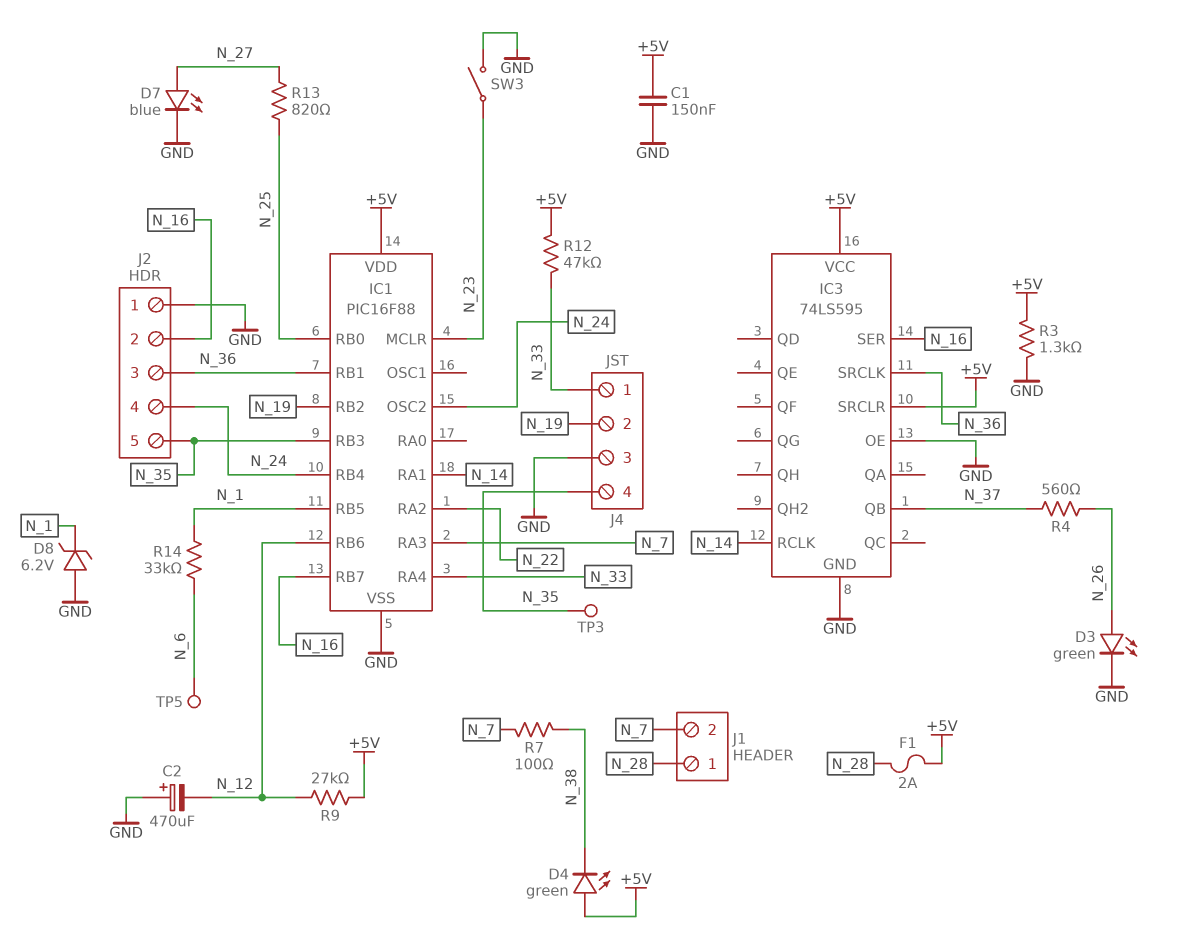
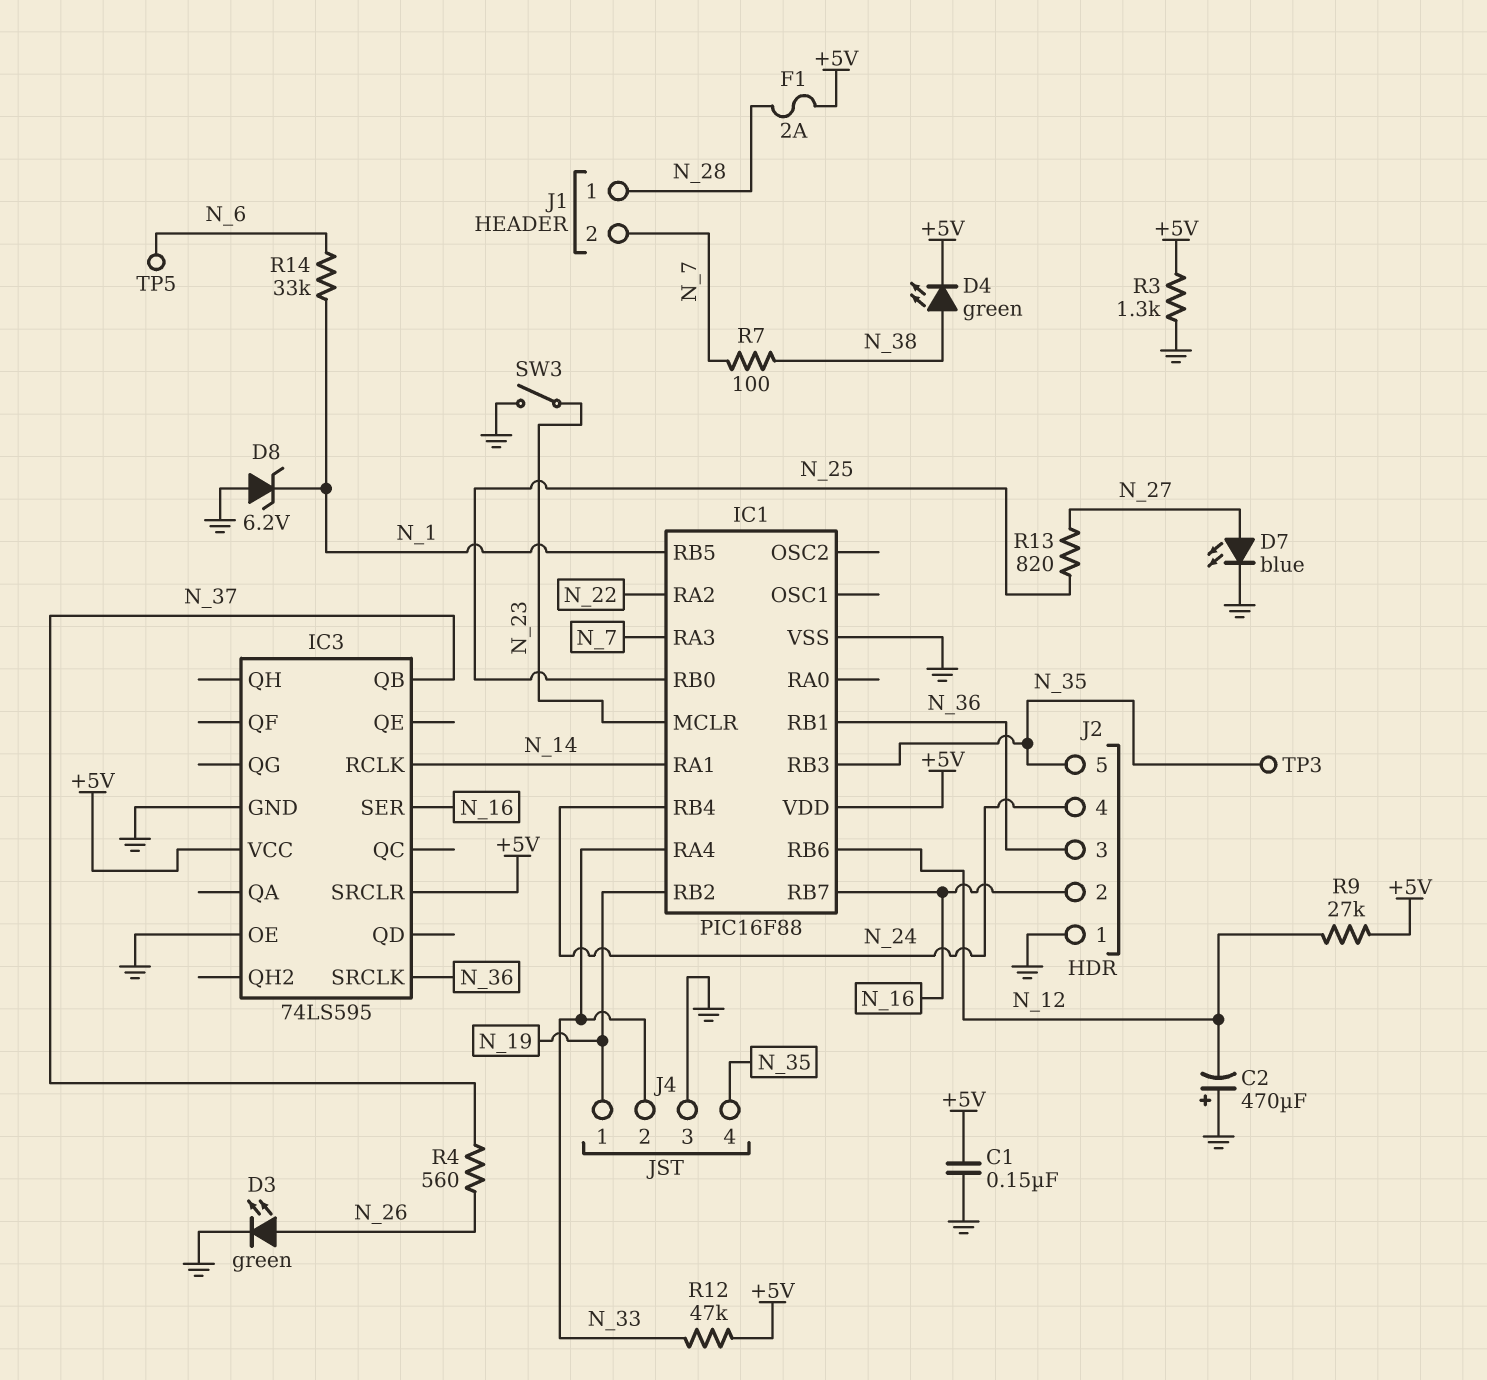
D4: LED green (A +5V, K N_38) -> LED green (A N_38, K +5V)
IC1 pin OSC2: N_24 -> none
J4 pin 1: N_33 -> N_19
J4 pin 2: N_19 -> N_33

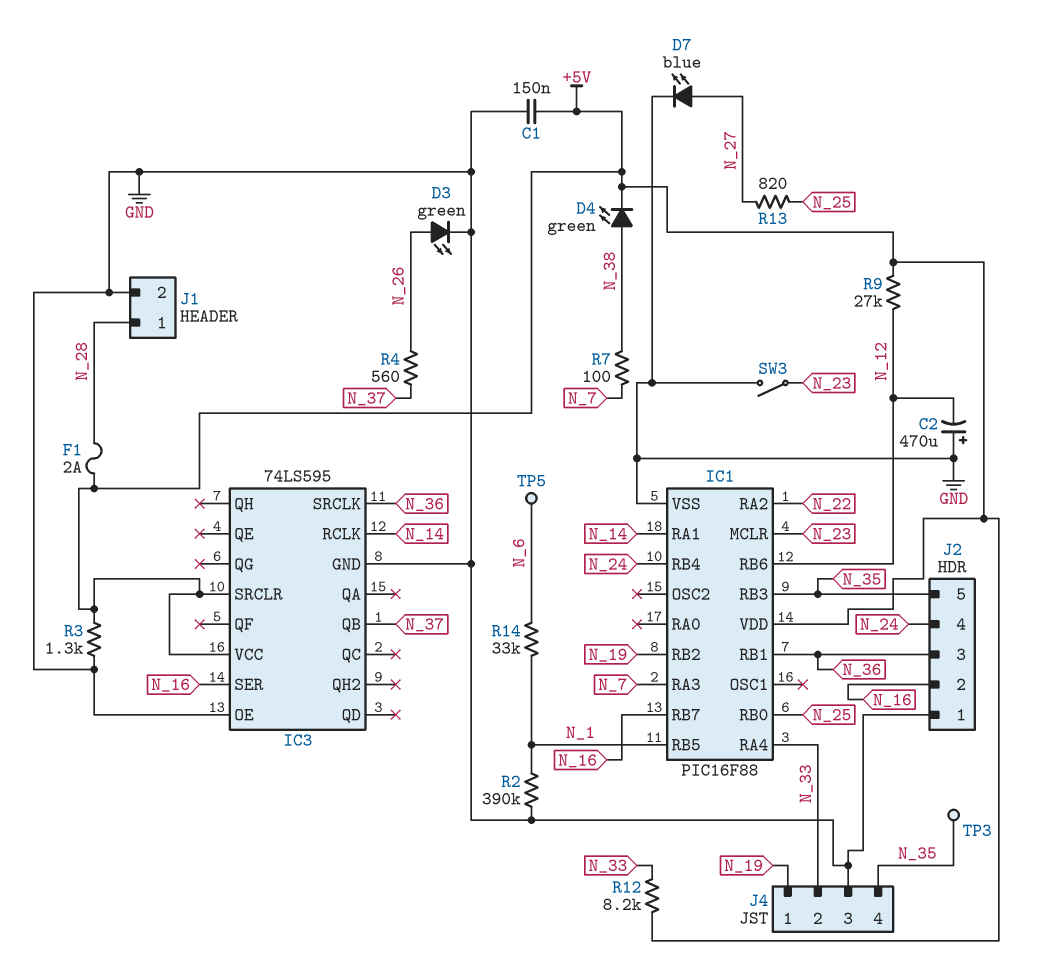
D8: zener 6.2V (A GND, K N_1) -> none
J1 pin 2: N_7 -> GND
R2: none -> 390k (GND, N_1)
R12: 47k (+5V, N_33) -> 8.2k (+5V, N_33)

